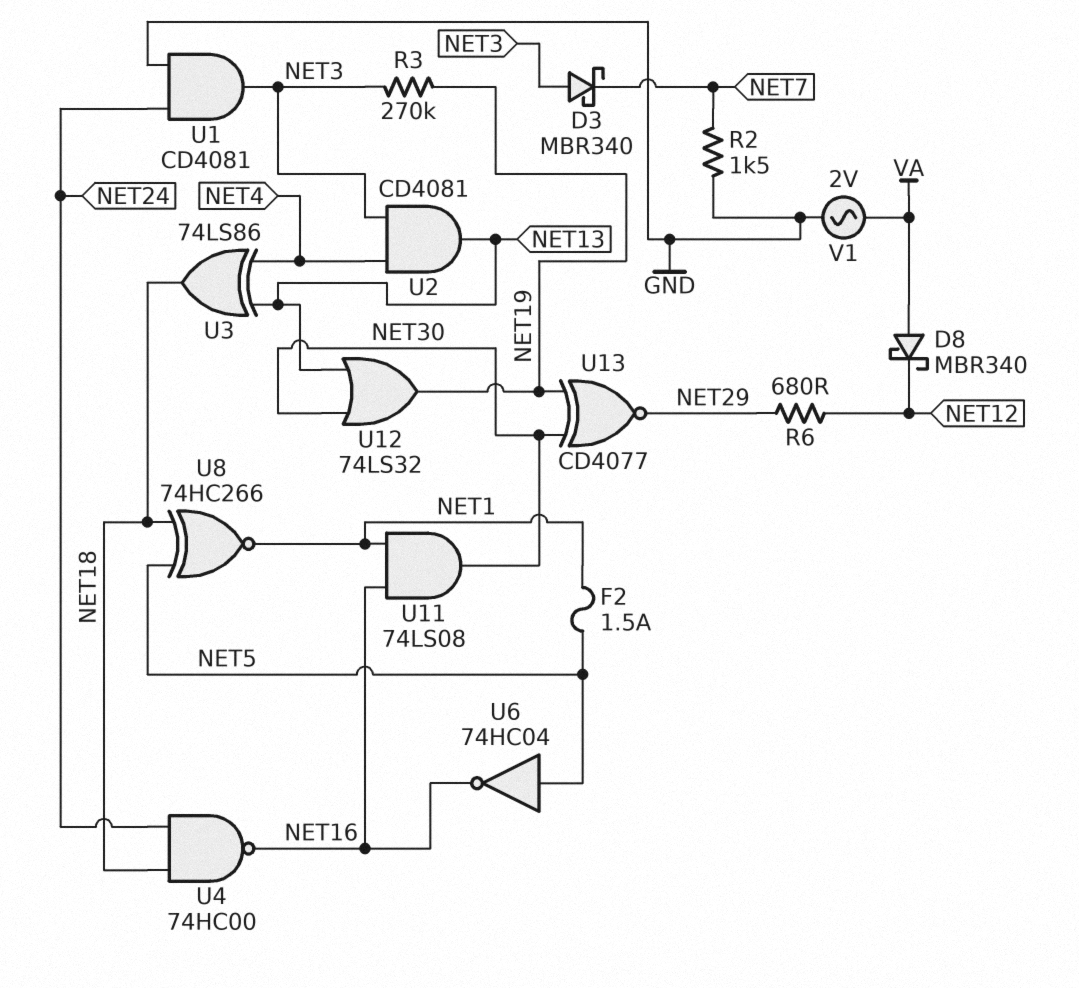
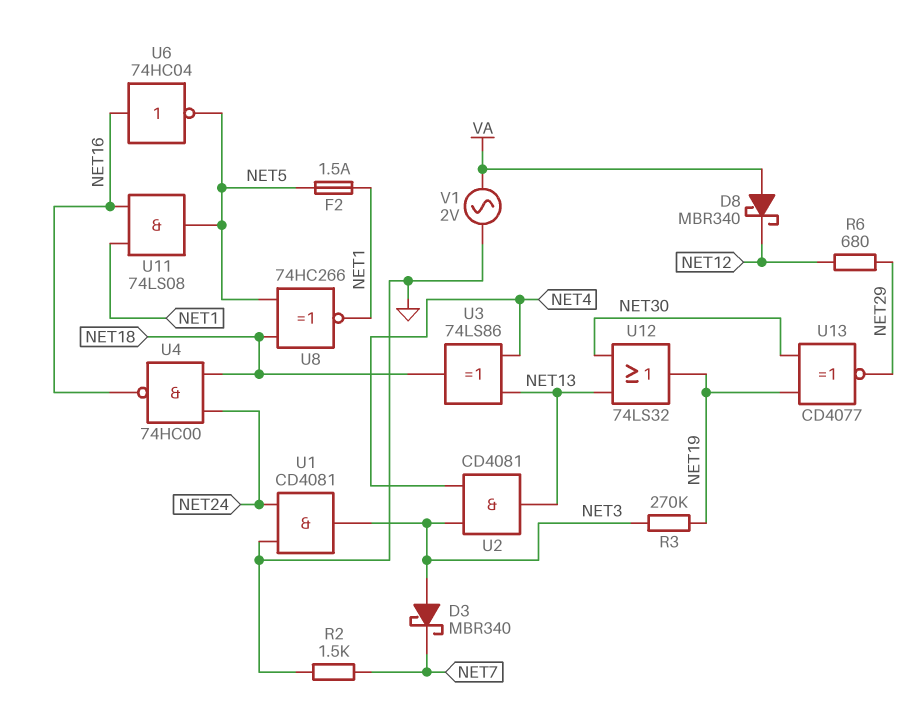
U6: NOT 74HC04 (in NET5, out NET16) -> NOT 74HC04 (in NET16, out NET5)
U11: AND 74LS08 (in NET1, in NET16, out NET30) -> AND 74LS08 (in NET1, in NET16, out NET5)

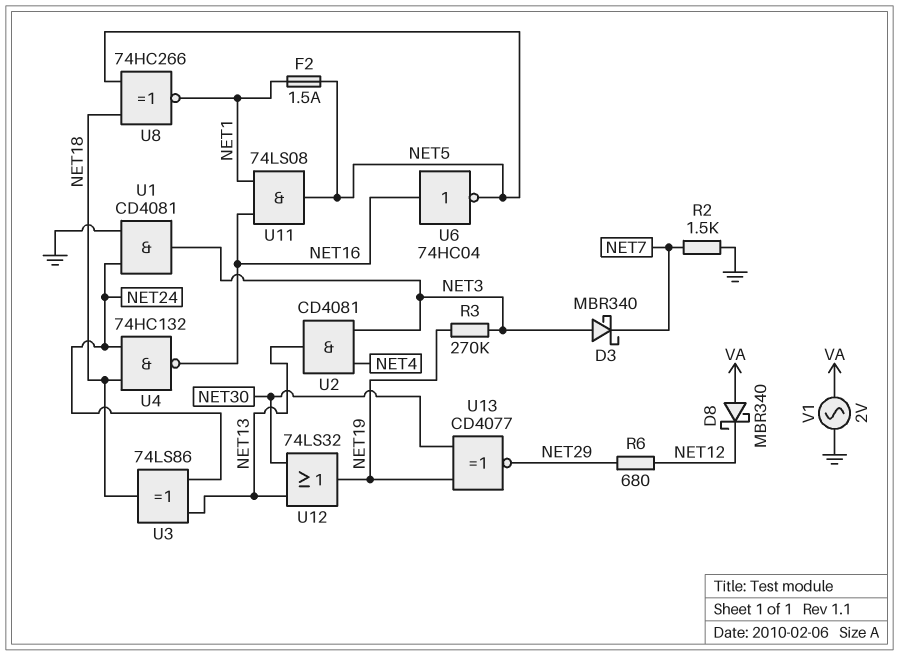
U3: XOR 74LS86 (in NET4, in NET13, out NET18) -> XOR 74LS86 (in NET13, in NET24, out NET18)
U4: NAND 74HC00 (in NET18, in NET24, out NET16) -> NAND 74HC132 (in NET18, in NET24, out NET16)

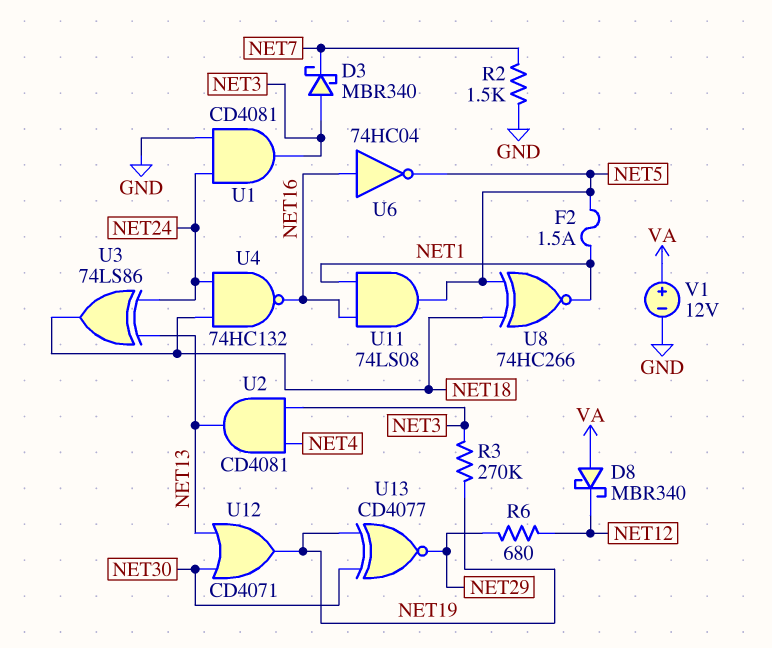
U12: OR 74LS32 (in NET13, in NET30, out NET19) -> OR CD4071 (in NET13, in NET30, out NET19)
V1: AC 2V (GND, VA) -> 12V (plus VA, minus GND)

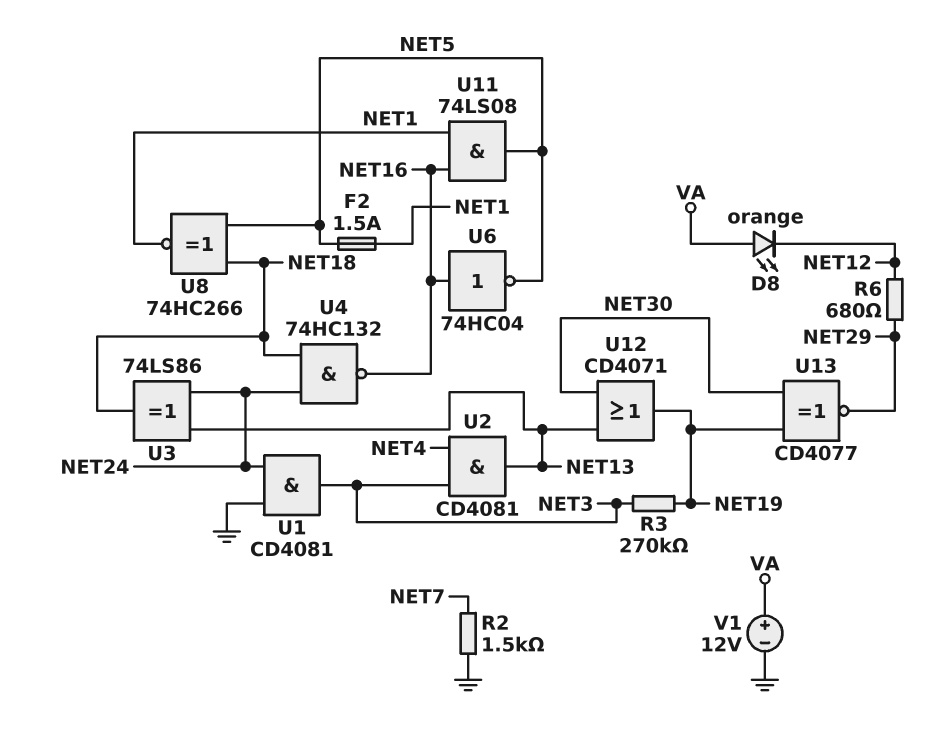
D3: schottky MBR340 (A NET3, K NET7) -> none
D8: schottky MBR340 (A VA, K NET12) -> LED orange (A VA, K NET12)

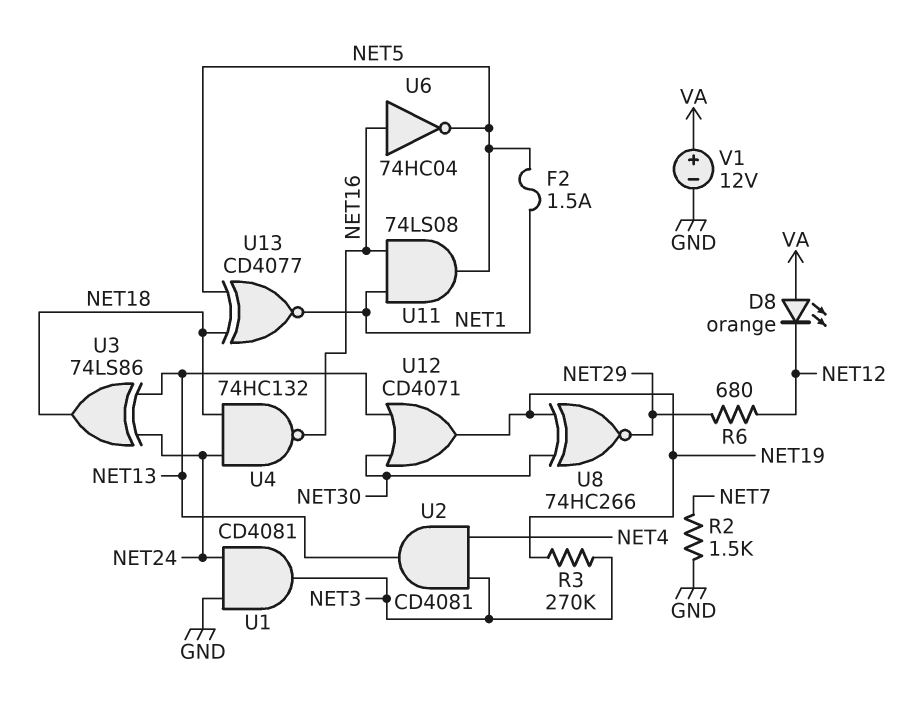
U8: XNOR 74HC266 (in NET5, in NET18, out NET1) -> XNOR 74HC266 (in NET19, in NET30, out NET29)
U13: XNOR CD4077 (in NET19, in NET30, out NET29) -> XNOR CD4077 (in NET5, in NET18, out NET1)

